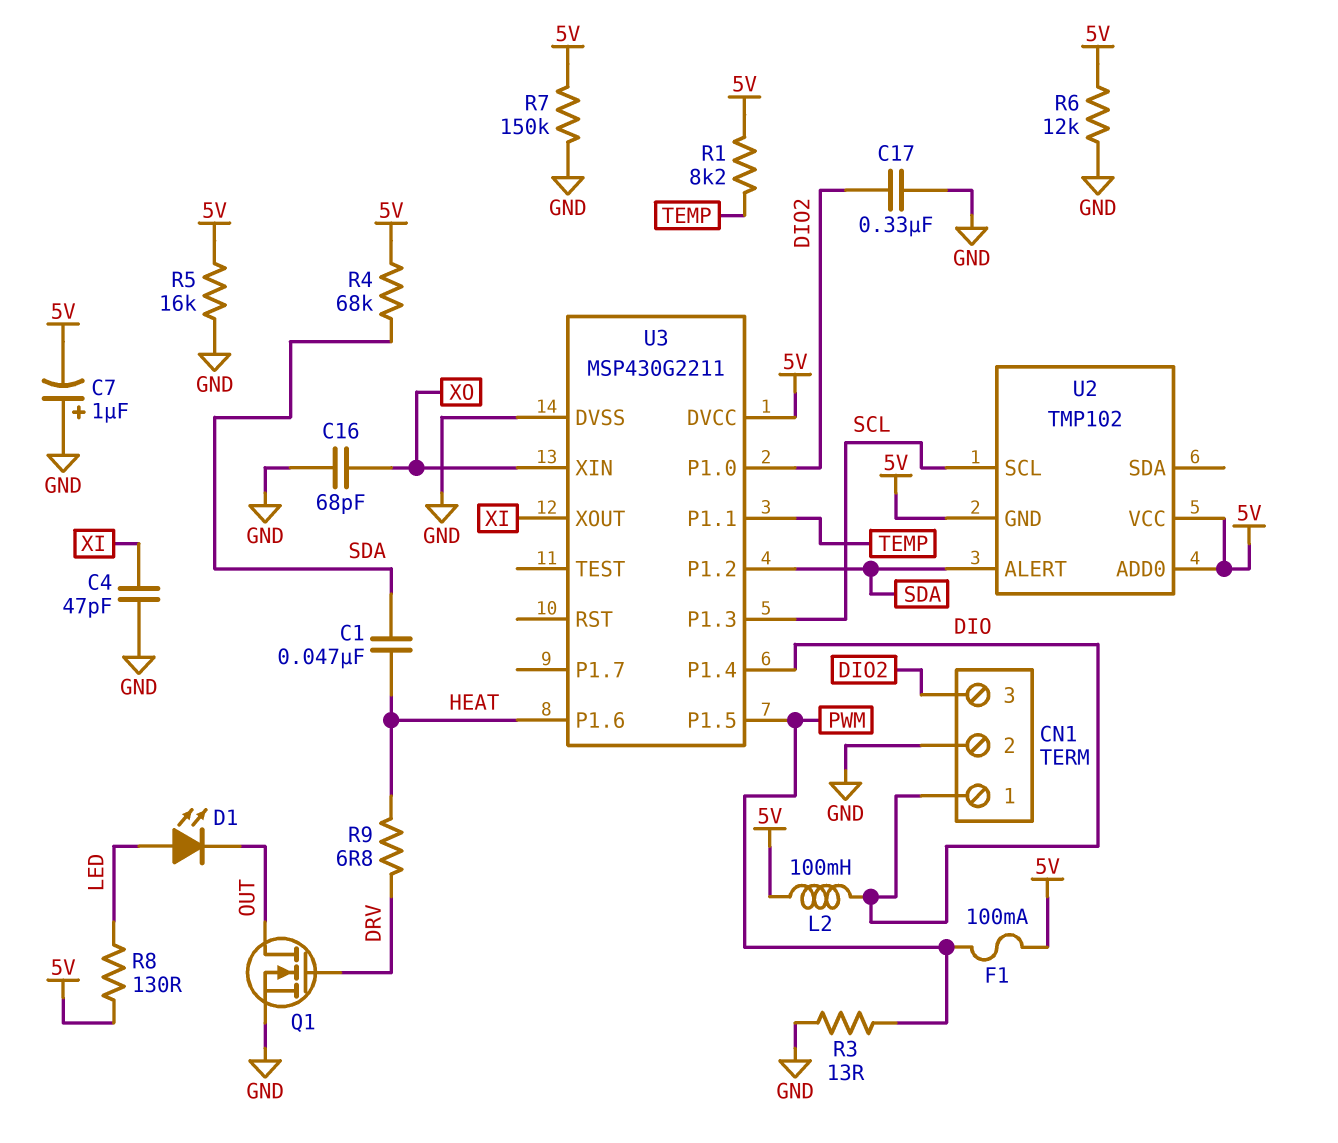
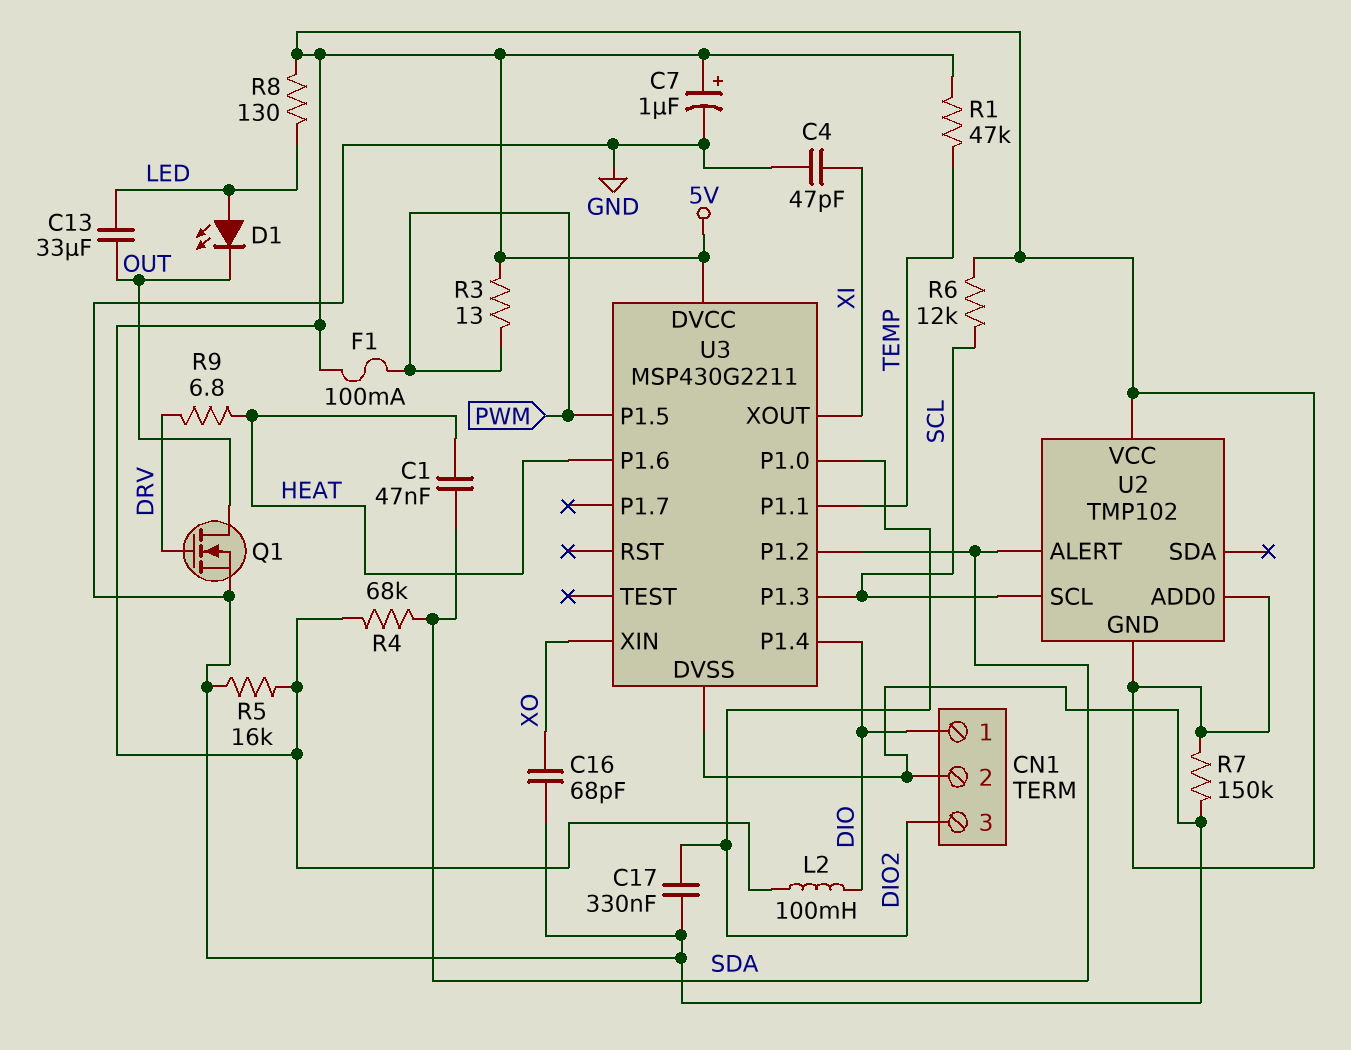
C7: 1uF (plus GND, minus 5V) -> 1uF (plus 5V, minus GND)
C13: none -> 33uF (LED, OUT)
R1: 8.2k (5V, TEMP) -> 47k (5V, TEMP)
R3: 13 (GND, PWM) -> 13 (5V, PWM)
R6: 12k (5V, GND) -> 12k (5V, SCL)

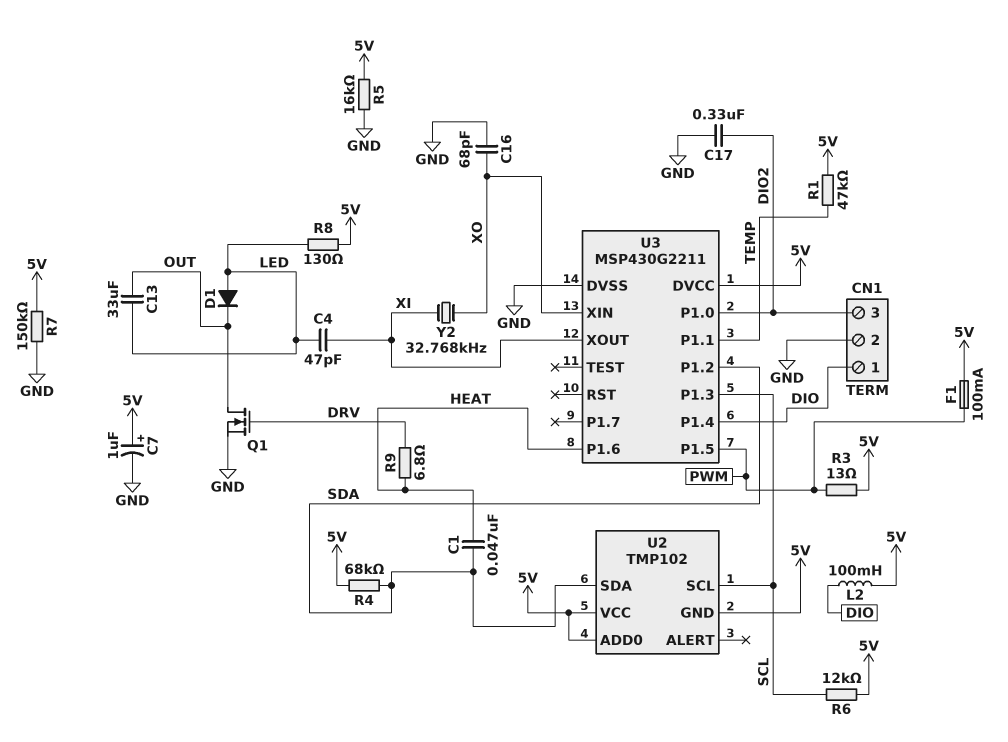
C4: 47pF (GND, XI) -> 47pF (LED, XI)
D1: LED (A LED, K OUT) -> diode (A LED, K OUT)
U2 pin ALERT: SDA -> none
U2 pin SDA: none -> SDA
Y2: none -> 32.768kHz (XI, XO)

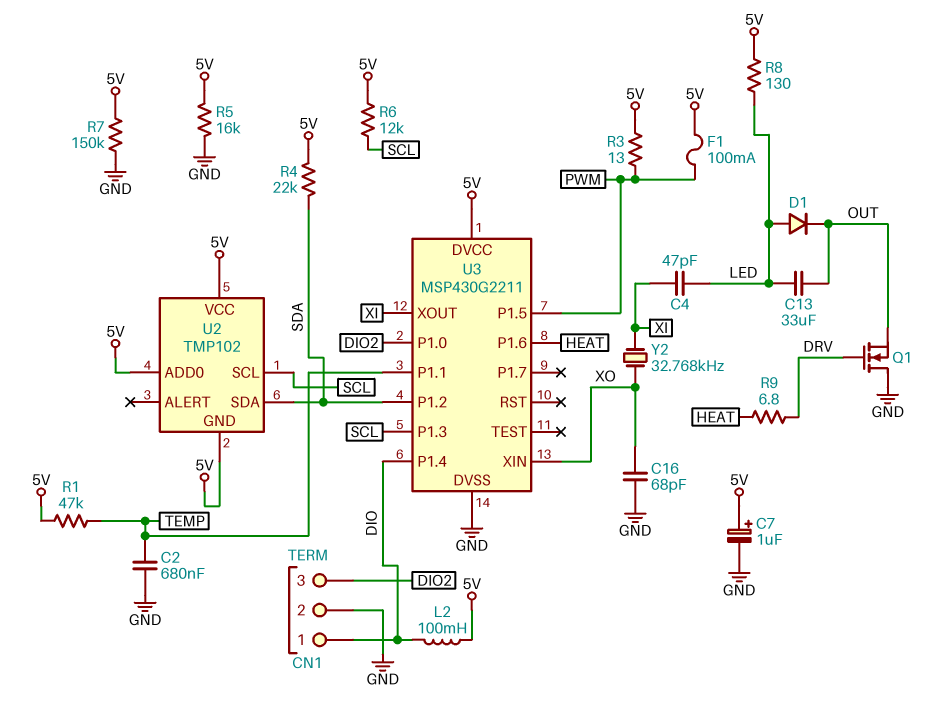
C1: 47nF (HEAT, SDA) -> none
C2: none -> 680nF (GND, TEMP)
C17: 330nF (DIO2, GND) -> none
Q1: NMOS (G DRV, D OUT, S GND) -> NMOS (G DRV, D GND, S OUT)
R4: 68k (5V, SDA) -> 22k (5V, SDA)

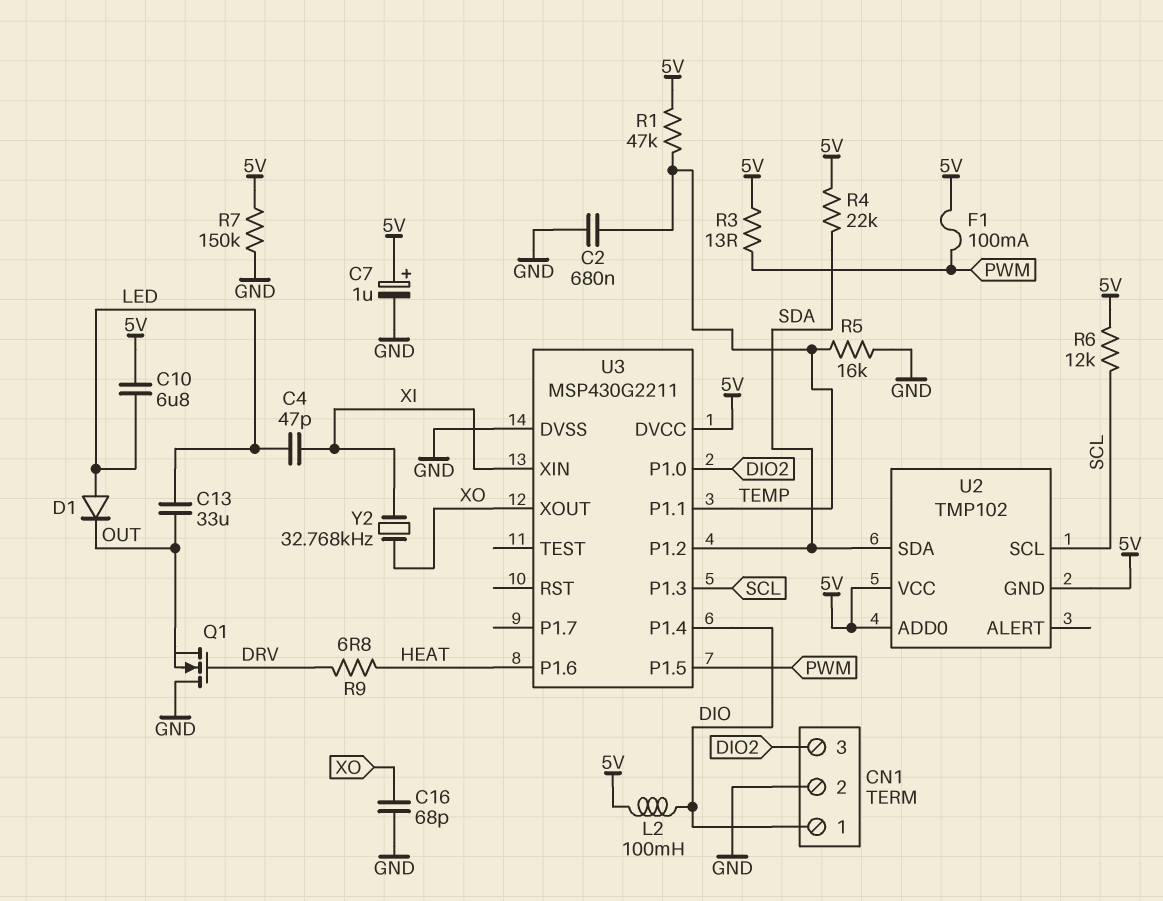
C10: none -> 6.8uF (5V, LED)
R5: 16k (5V, GND) -> 16k (GND, TEMP)
R8: 130 (5V, LED) -> none
U3 pin XIN: XO -> XI
U3 pin XOUT: XI -> XO

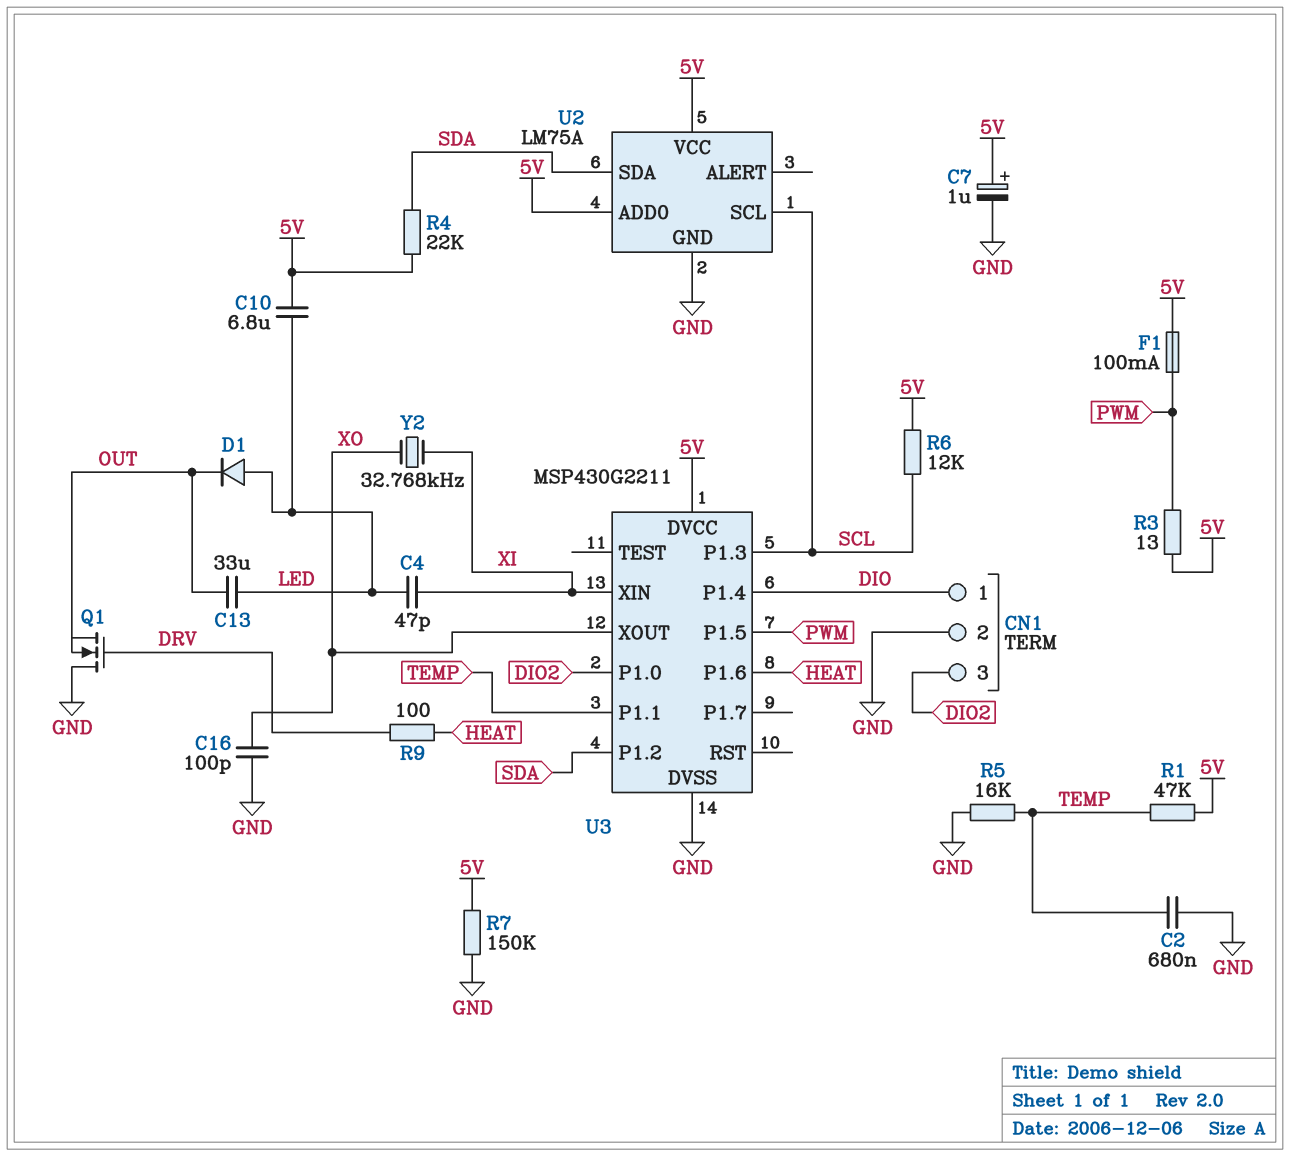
C16: 68pF (GND, XO) -> 100pF (GND, XO)
L2: 100mH (5V, DIO) -> none
R9: 6.8 (DRV, HEAT) -> 100 (DRV, HEAT)
U2: TMP102 -> LM75A
U2 pin GND: 5V -> GND

